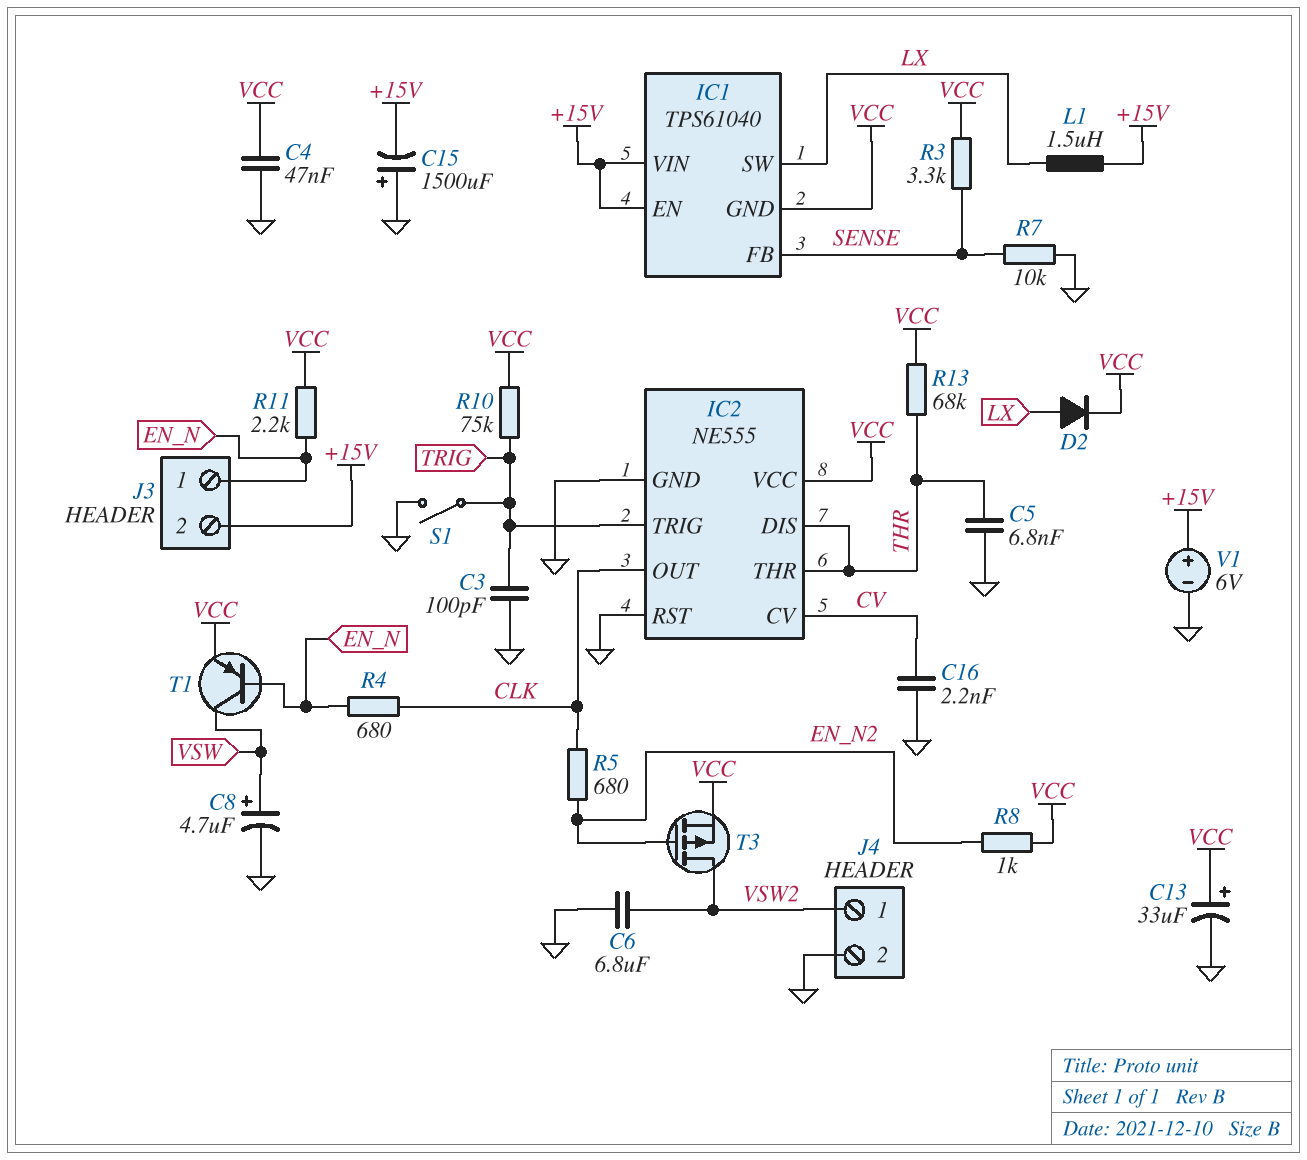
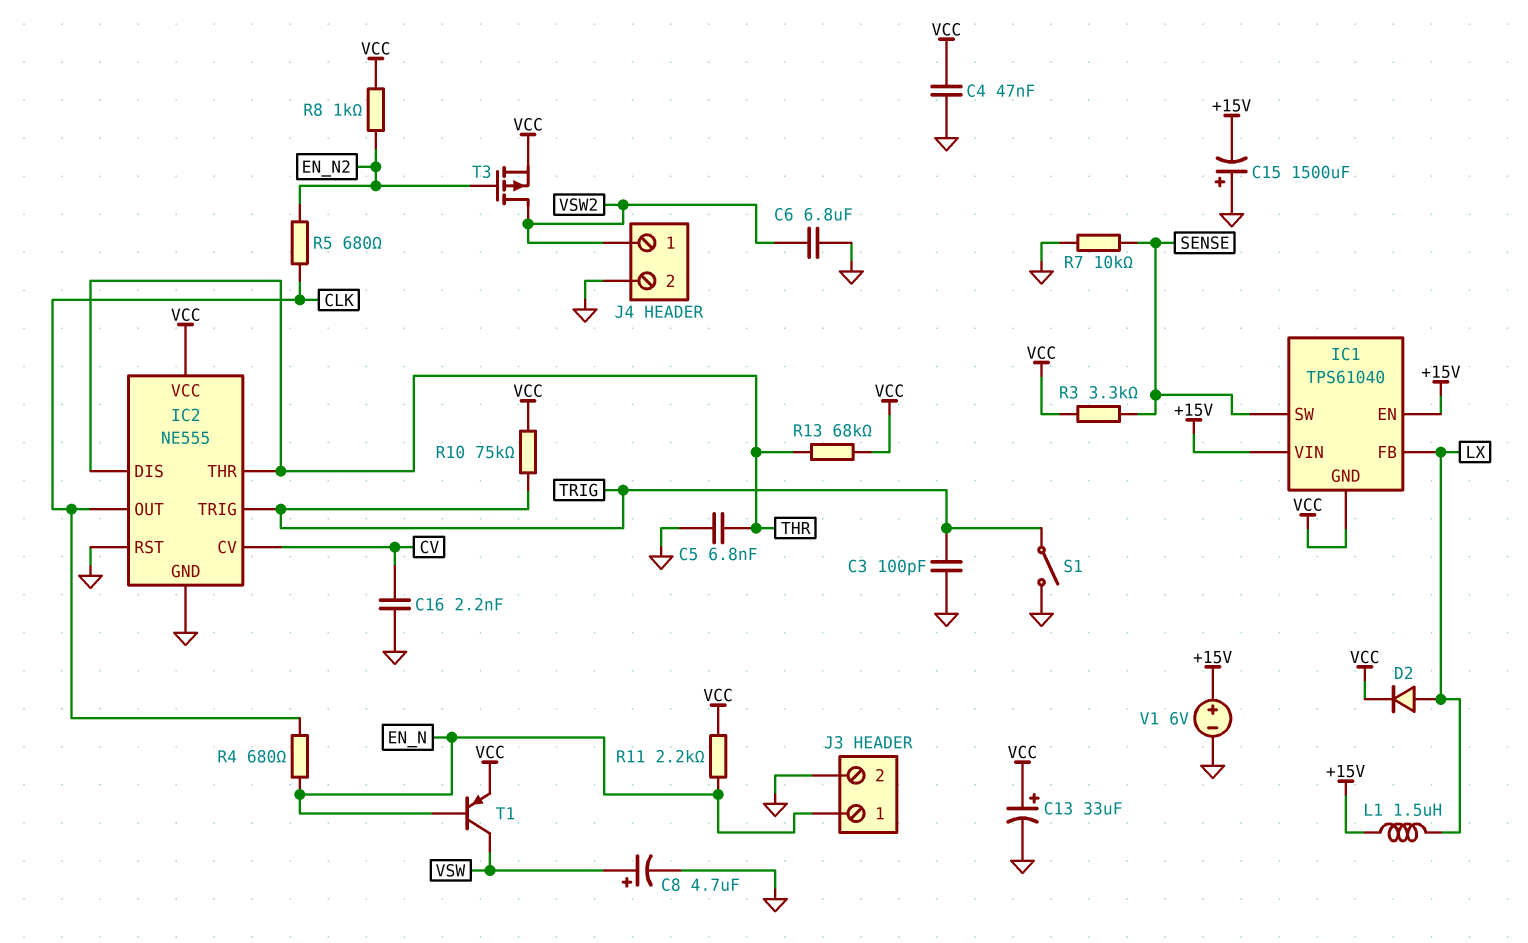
IC1 pin FB: SENSE -> LX
IC1 pin SW: LX -> SENSE
J3 pin 2: +15V -> GND

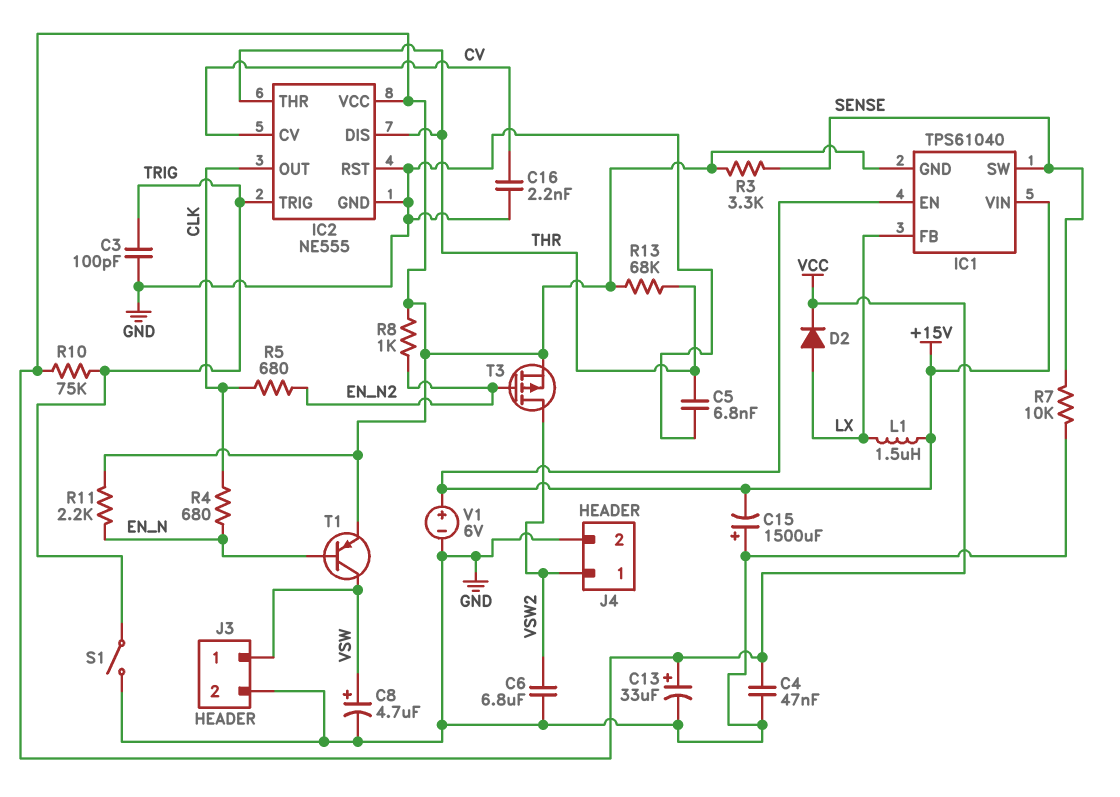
J3 pin 1: EN_N -> VSW

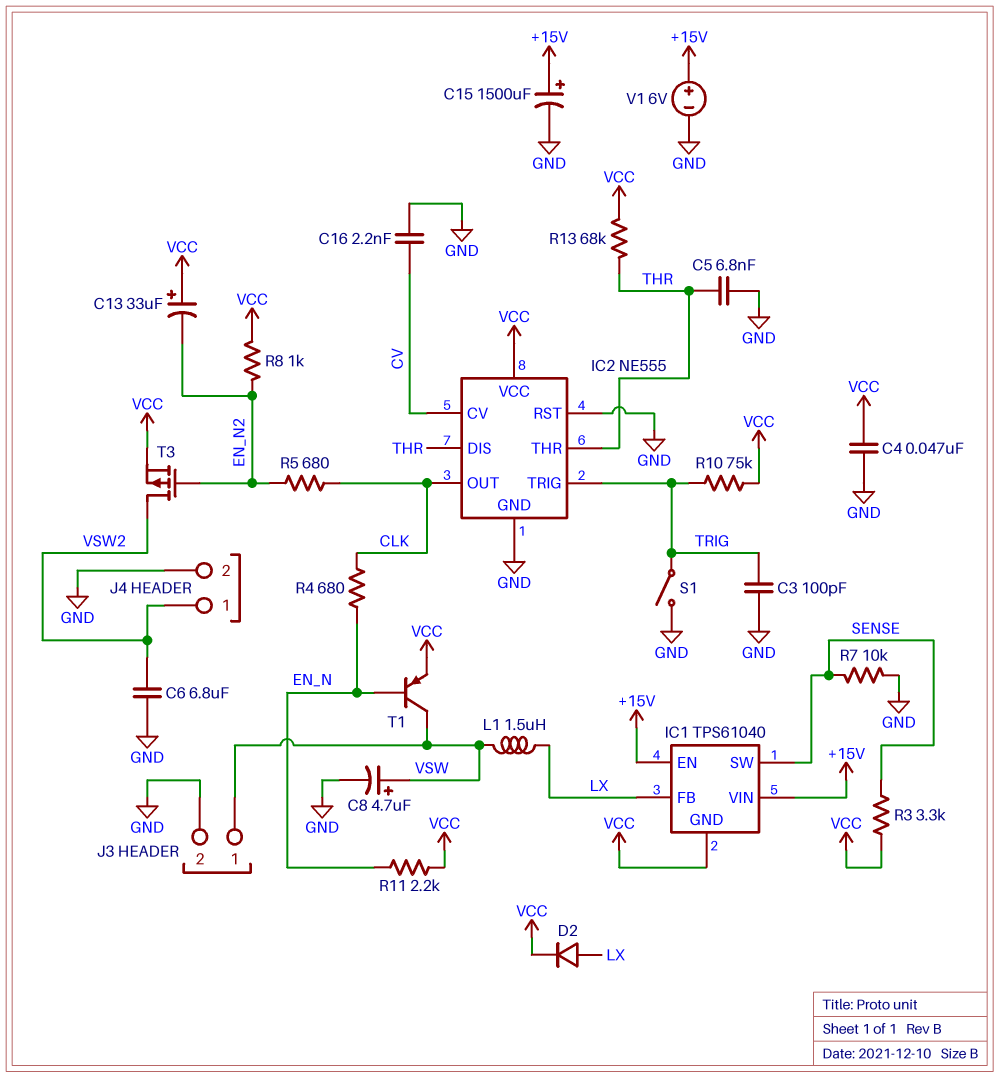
C13: 33uF (plus VCC, minus GND) -> 33uF (plus VCC, minus EN_N2)
C15: 1500uF (plus GND, minus +15V) -> 1500uF (plus +15V, minus GND)
L1: 1.5uH (+15V, LX) -> 1.5uH (LX, VSW)

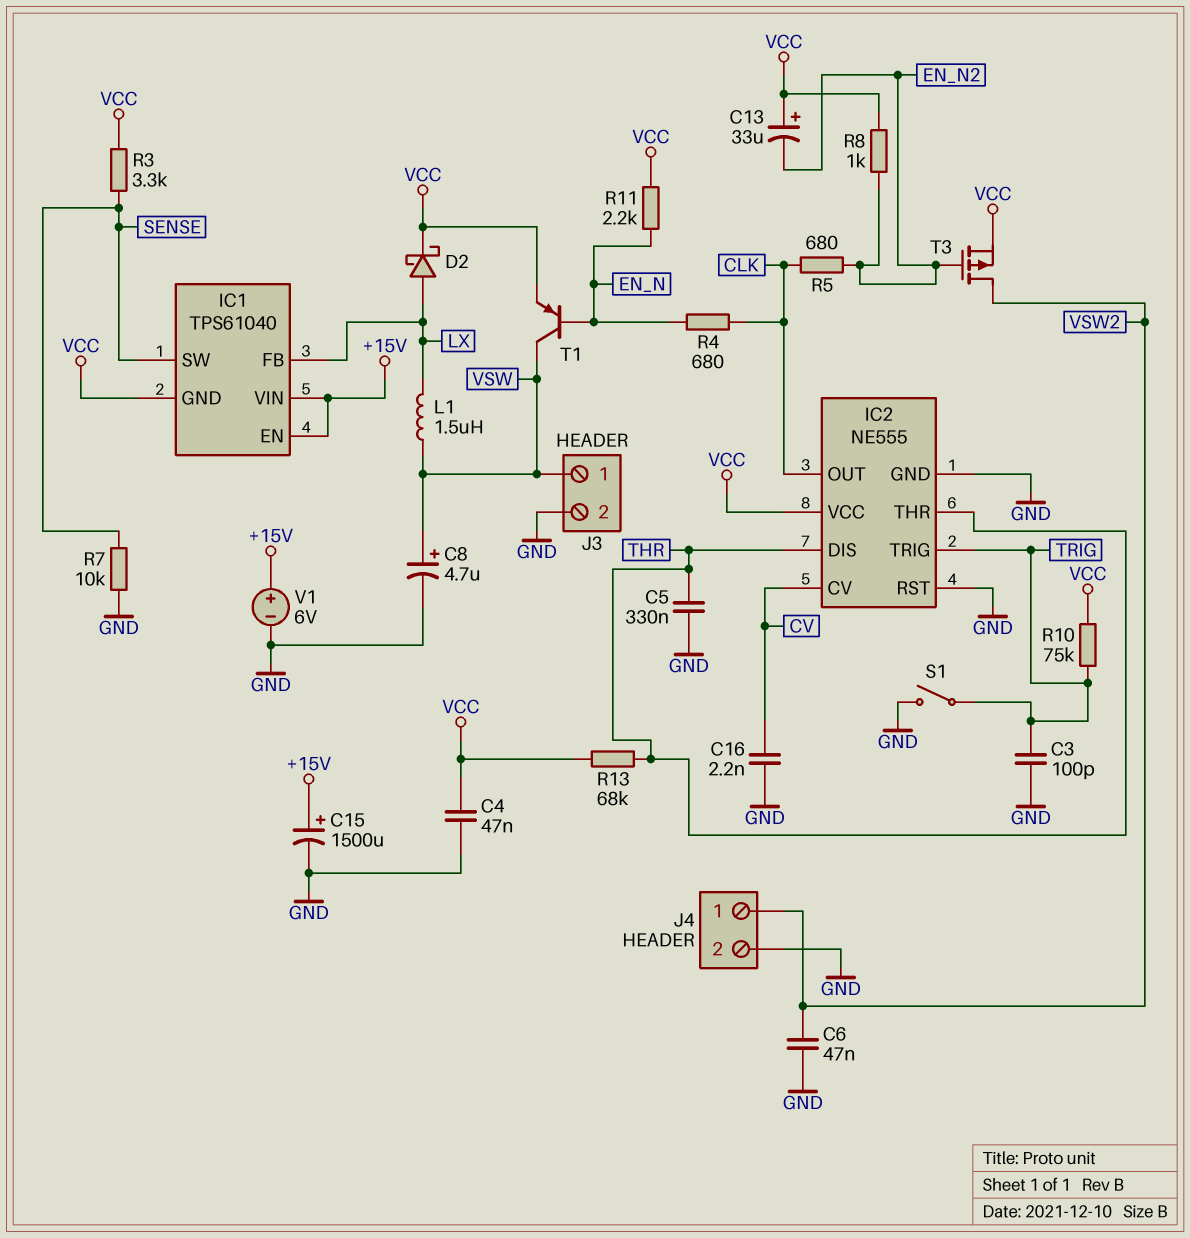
C5: 6.8nF (GND, THR) -> 330nF (GND, THR)
C6: 6.8uF (GND, VSW2) -> 47nF (GND, VSW2)
D2: diode (A LX, K VCC) -> schottky (A LX, K VCC)

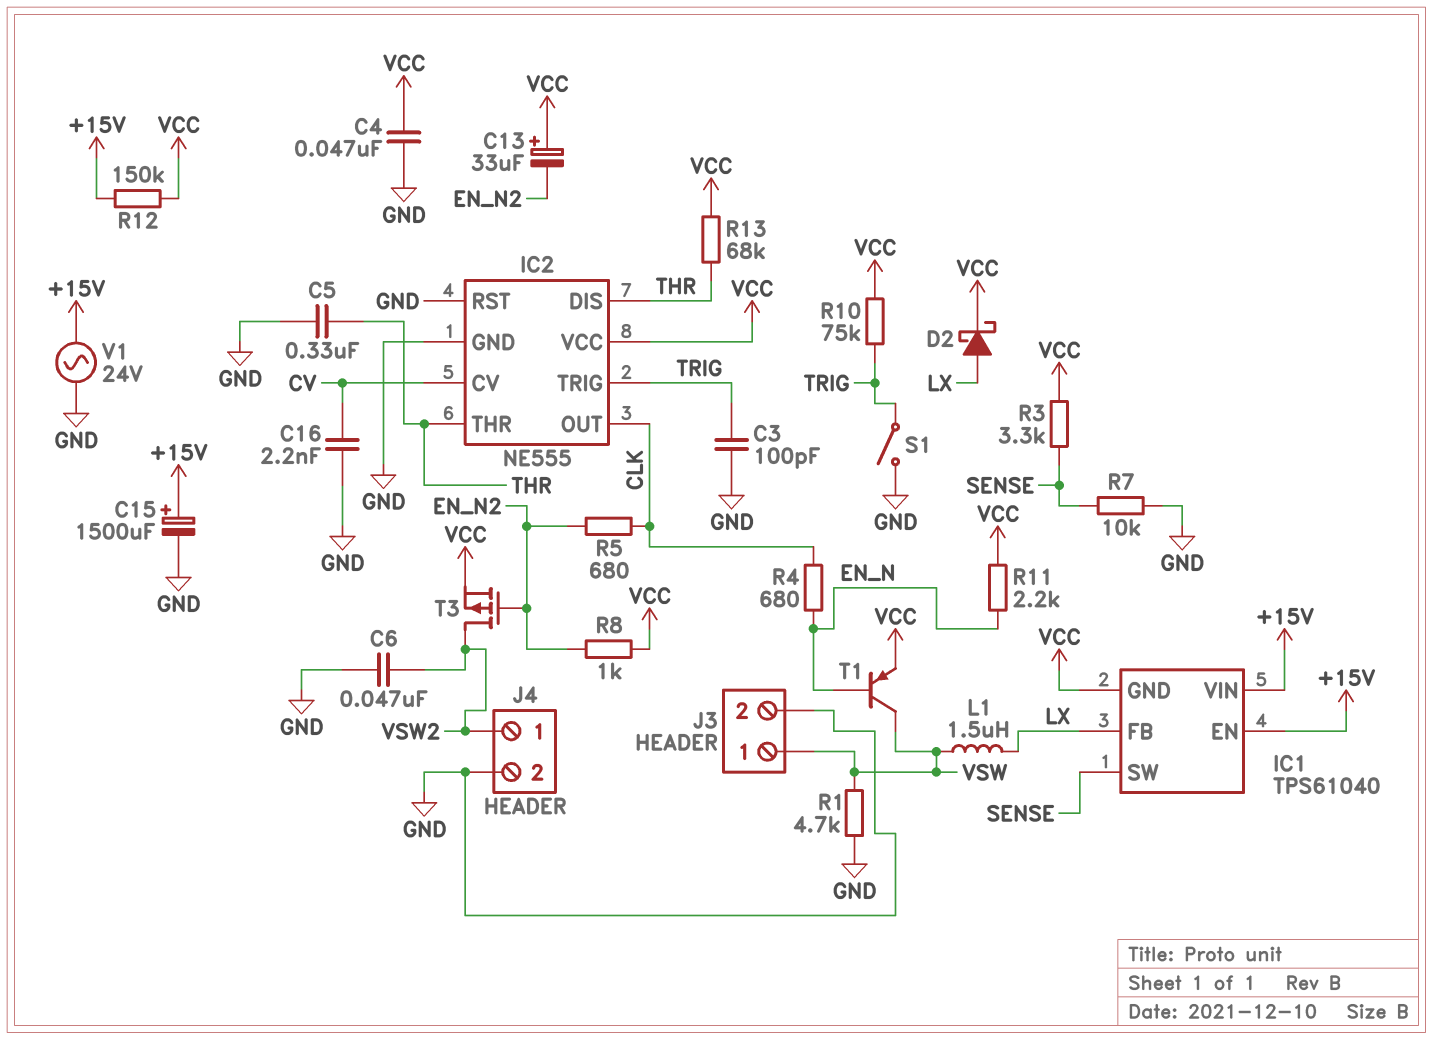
C8: 4.7uF (plus VSW, minus GND) -> none
R1: none -> 4.7k (GND, VSW)
R12: none -> 150k (+15V, VCC)
V1: 6V (plus +15V, minus GND) -> AC 24V (+15V, GND)

